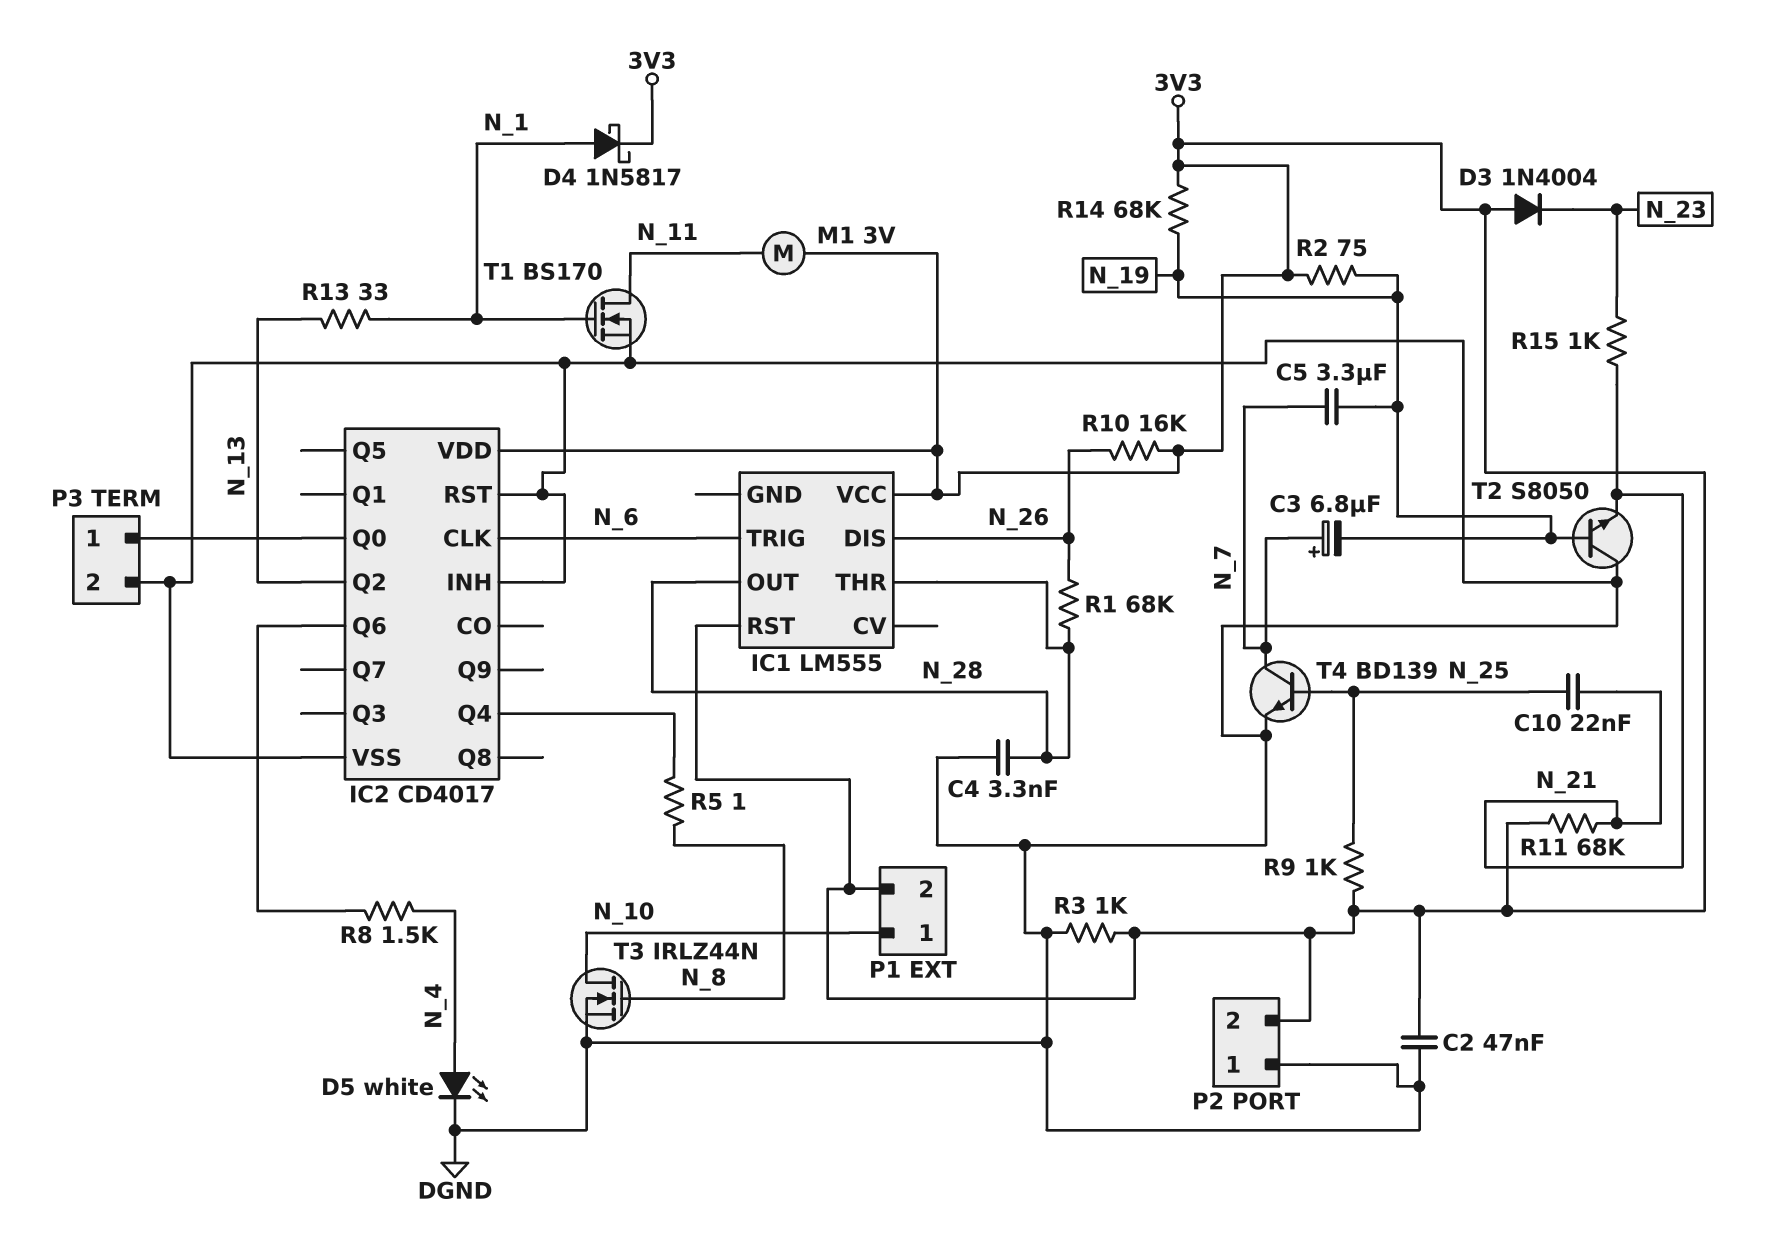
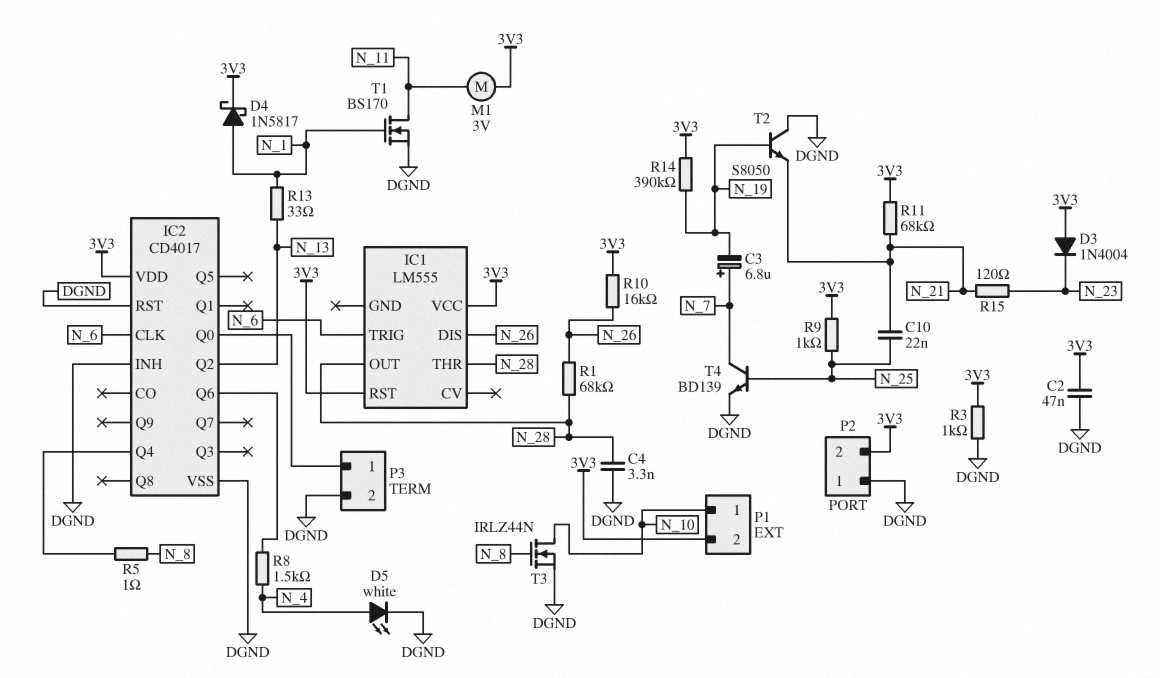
C5: 3.3uF (N_7, N_19) -> none
R2: 75 (3V3, N_19) -> none
R14: 68k (3V3, N_19) -> 390k (3V3, N_19)
R15: 1k (N_21, N_23) -> 120 (N_21, N_23)

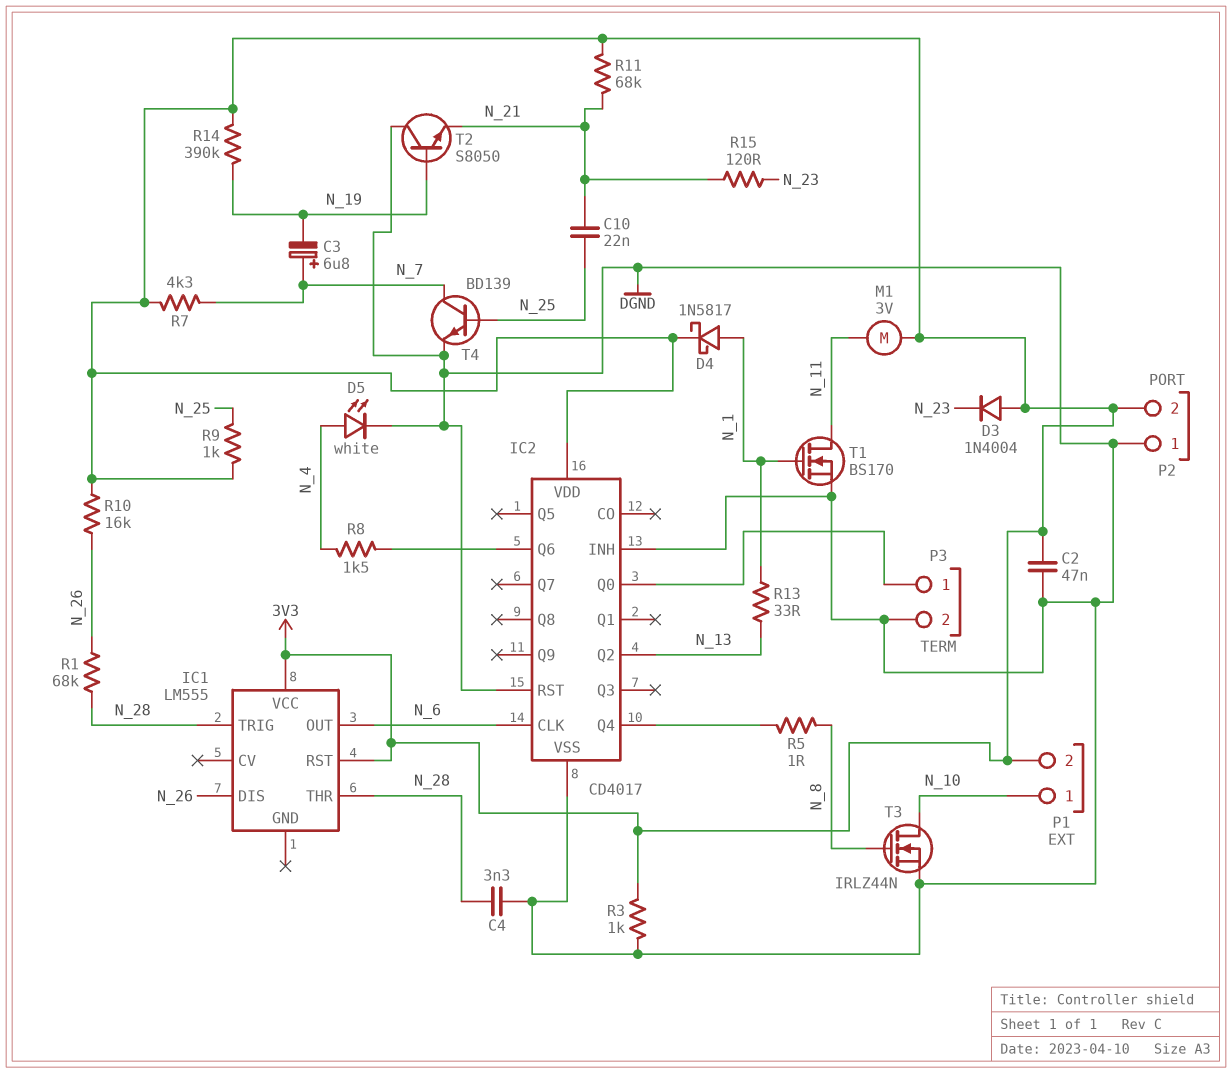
IC1 pin OUT: N_28 -> N_6
IC1 pin TRIG: N_6 -> N_28
R7: none -> 4.3k (3V3, N_7)

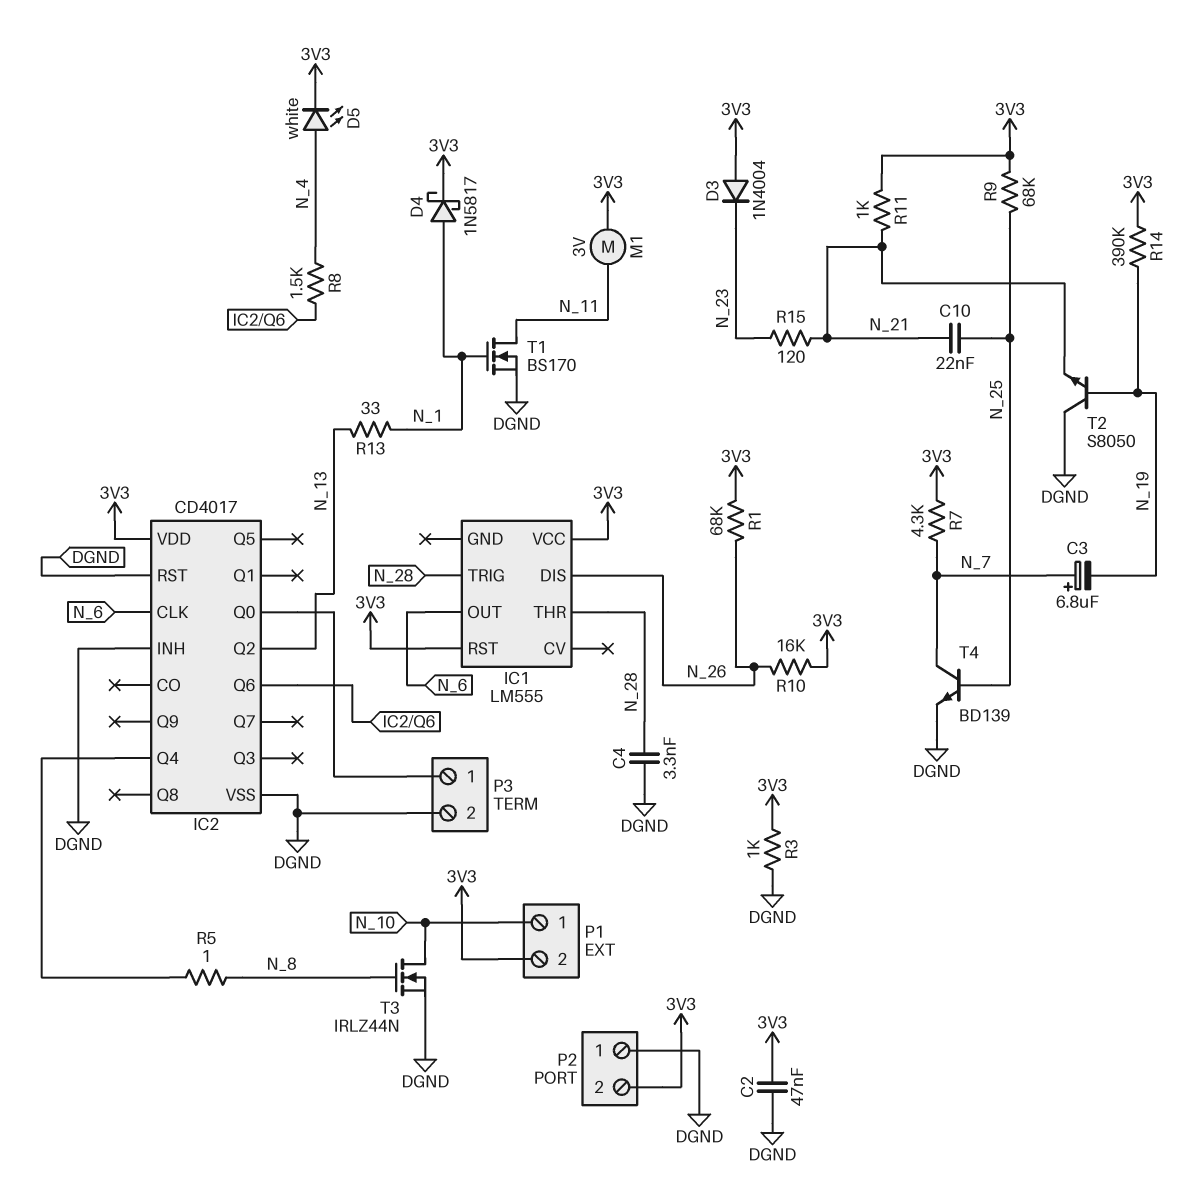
D5: LED white (A N_4, K DGND) -> LED white (A N_4, K 3V3)
R1: 68k (N_26, N_28) -> 68k (3V3, N_26)
R9: 1k (3V3, N_25) -> 68k (3V3, N_25)
R11: 68k (3V3, N_21) -> 1k (3V3, N_21)

